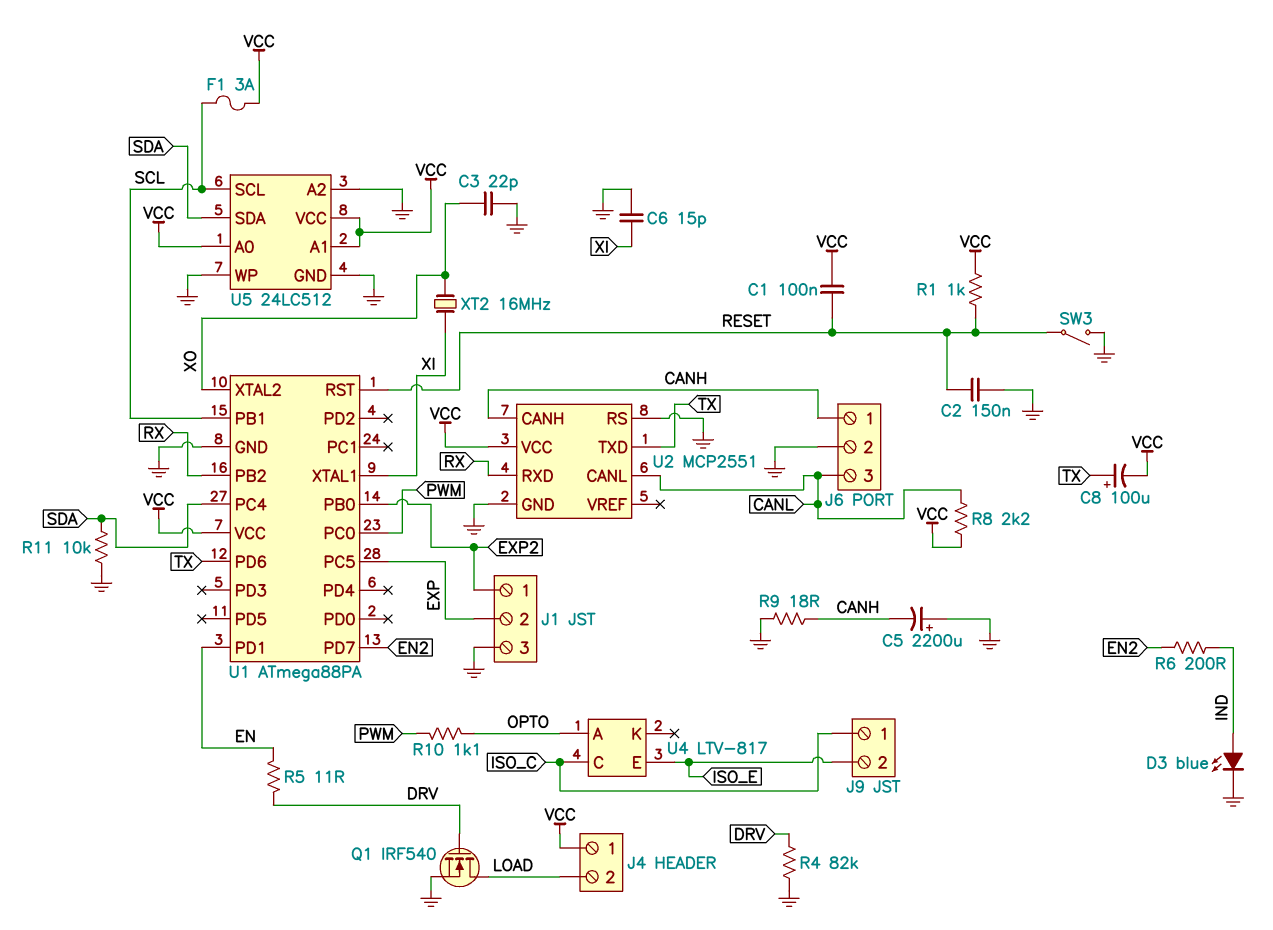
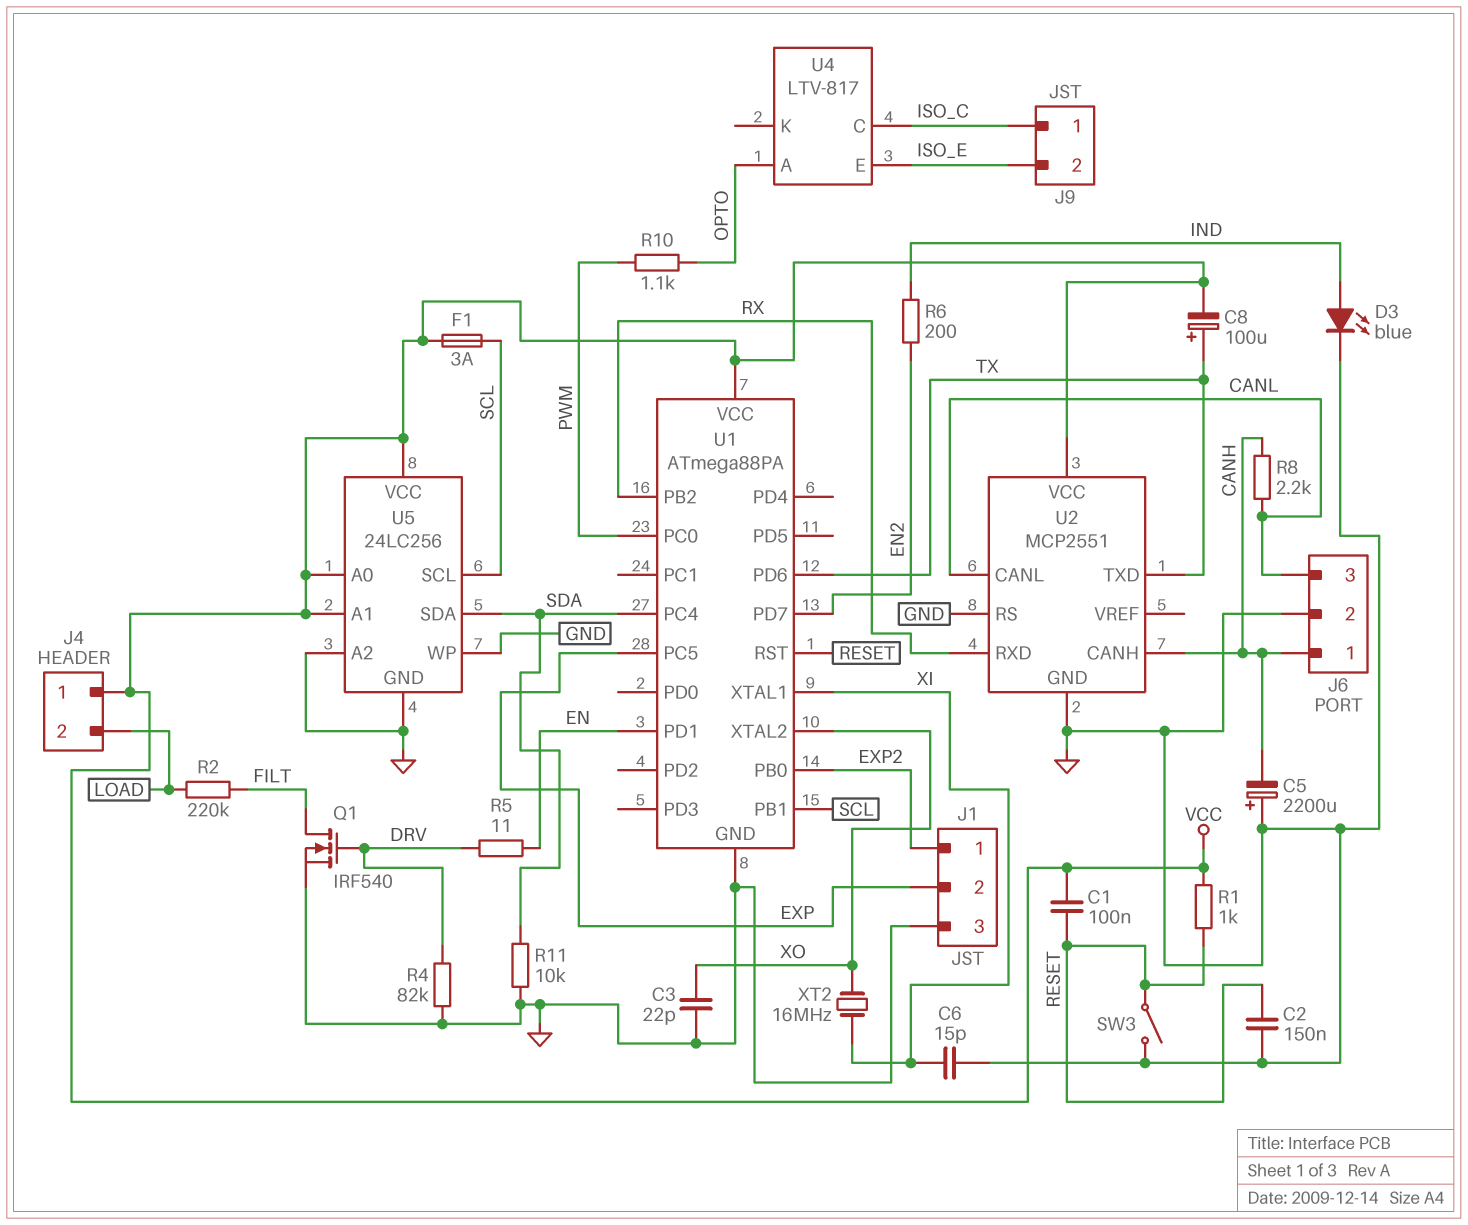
Q1: NMOS IRF540 (G DRV, D LOAD, S GND) -> NMOS IRF540 (G DRV, D FILT, S GND)
R2: none -> 220k (FILT, LOAD)
R8: 2.2k (CANL, VCC) -> 2.2k (CANH, CANL)
R9: 18 (CANH, GND) -> none
U5: 24LC512 -> 24LC256

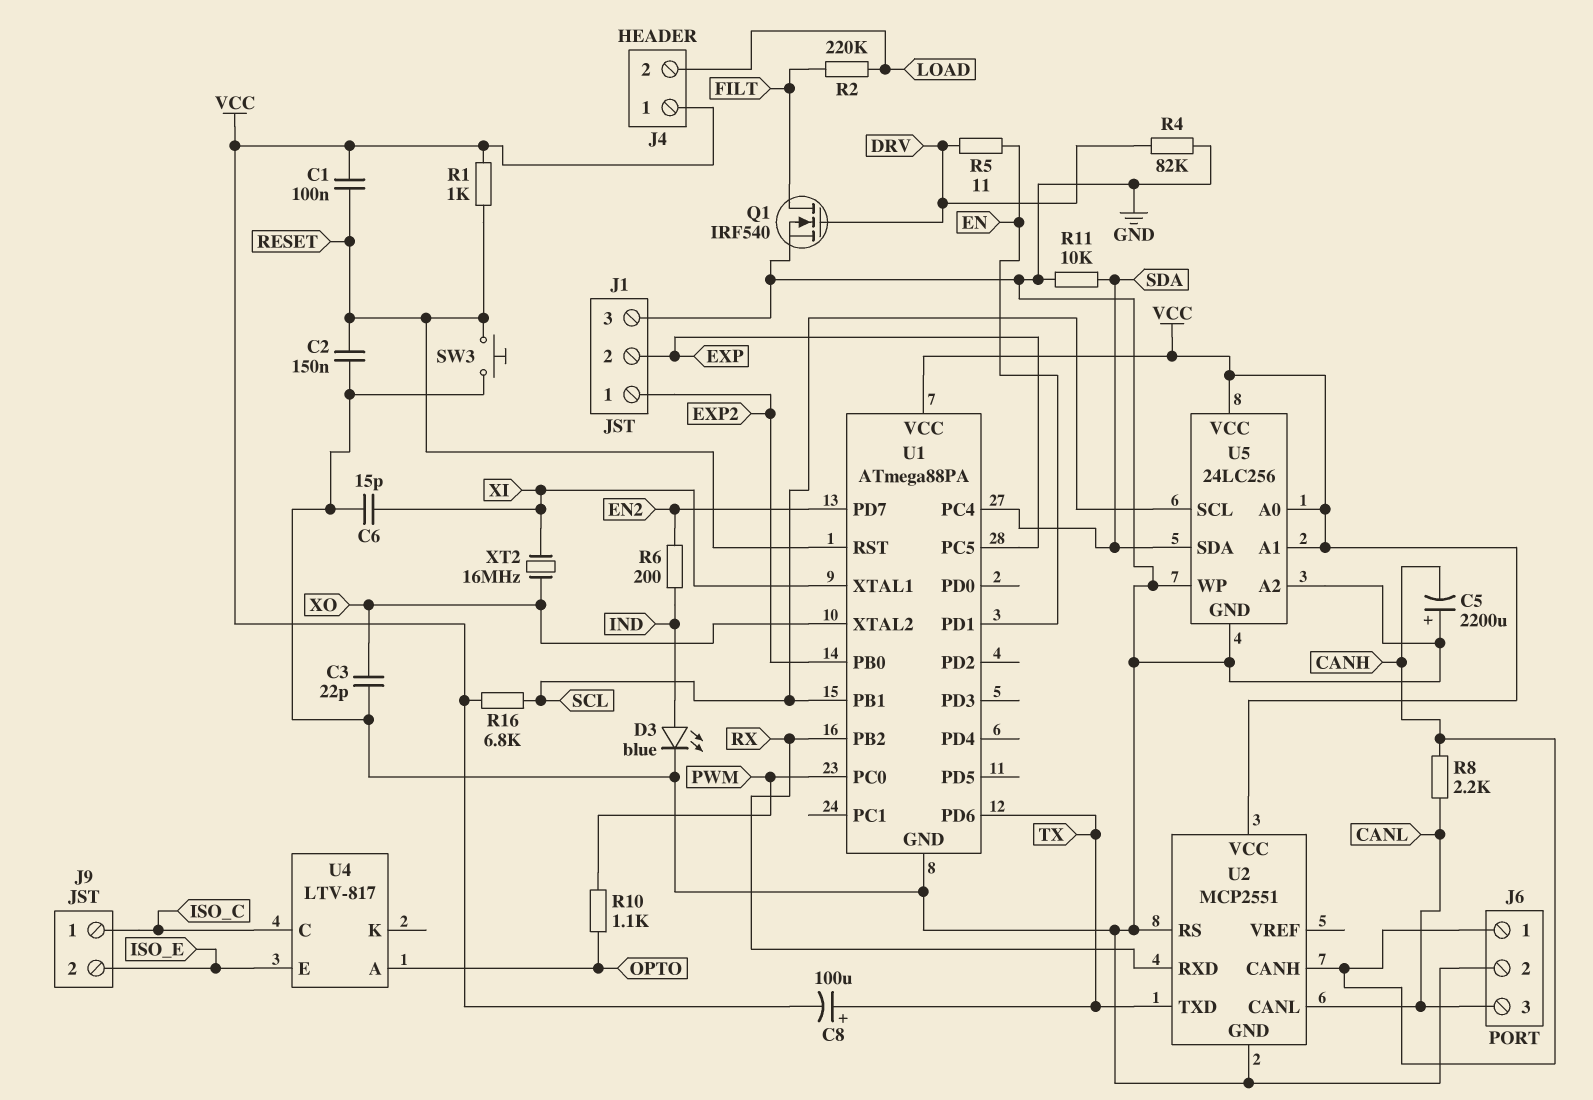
F1: 3A (SCL, VCC) -> none
R16: none -> 6.8k (SCL, VCC)
SW3: switch (GND, RESET) -> button (GND, RESET)

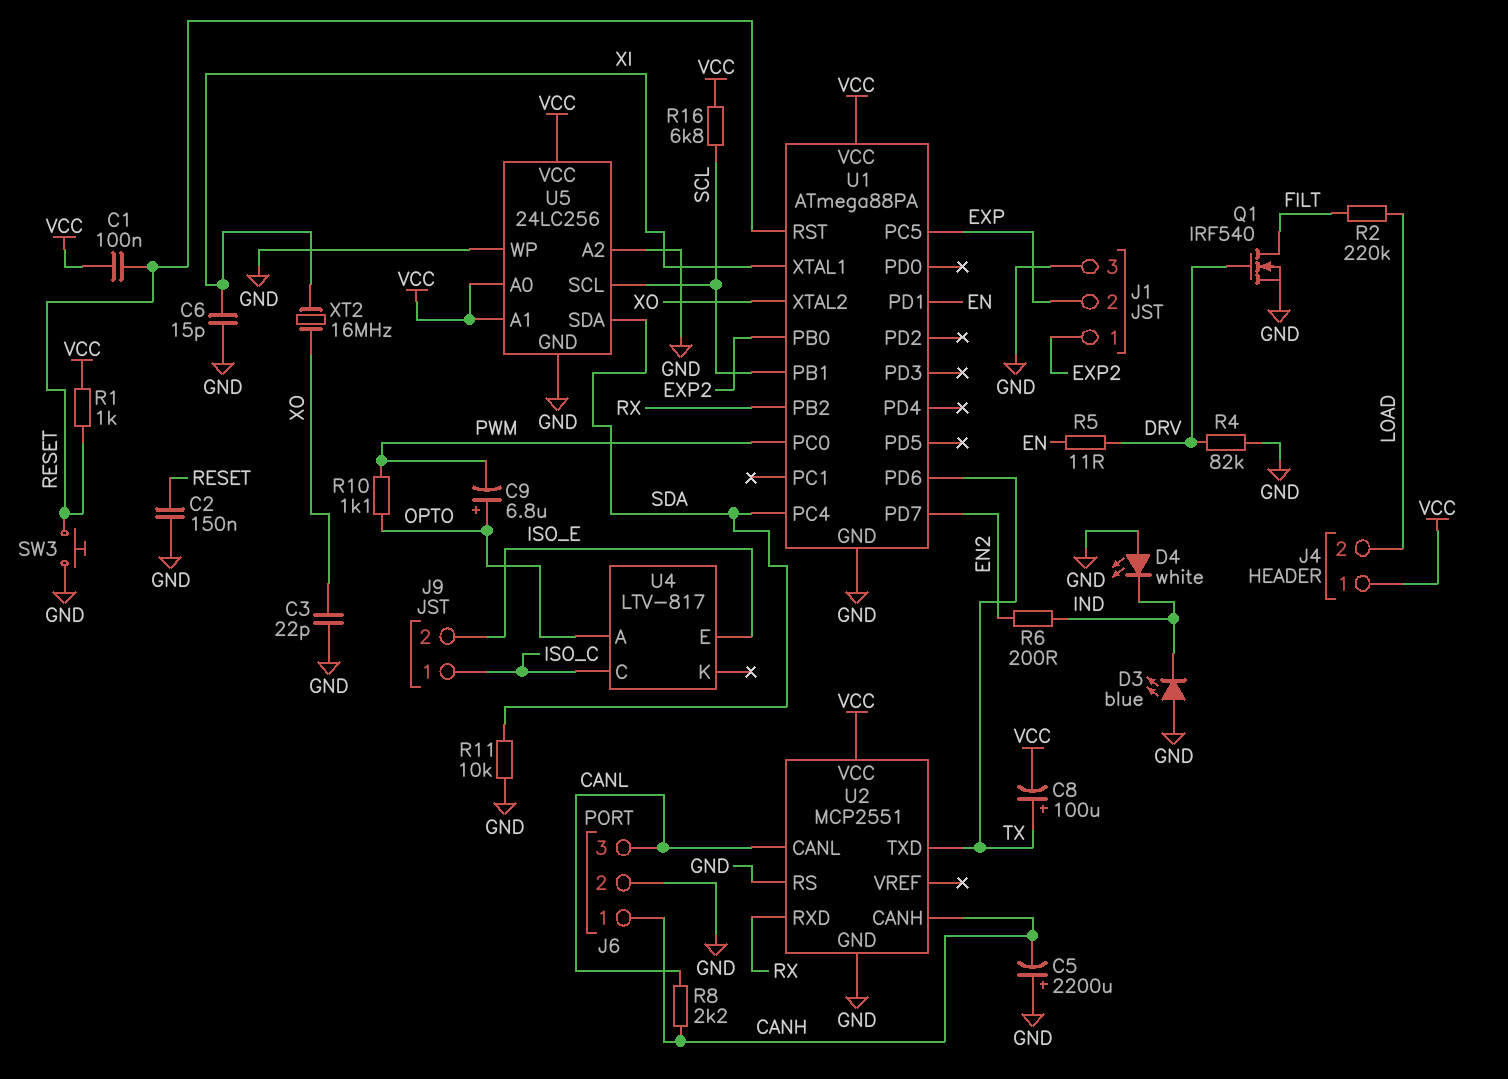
C9: none -> 6.8uF (plus OPTO, minus PWM)
D3: LED blue (A IND, K GND) -> LED blue (A GND, K IND)
D4: none -> LED white (A GND, K IND)

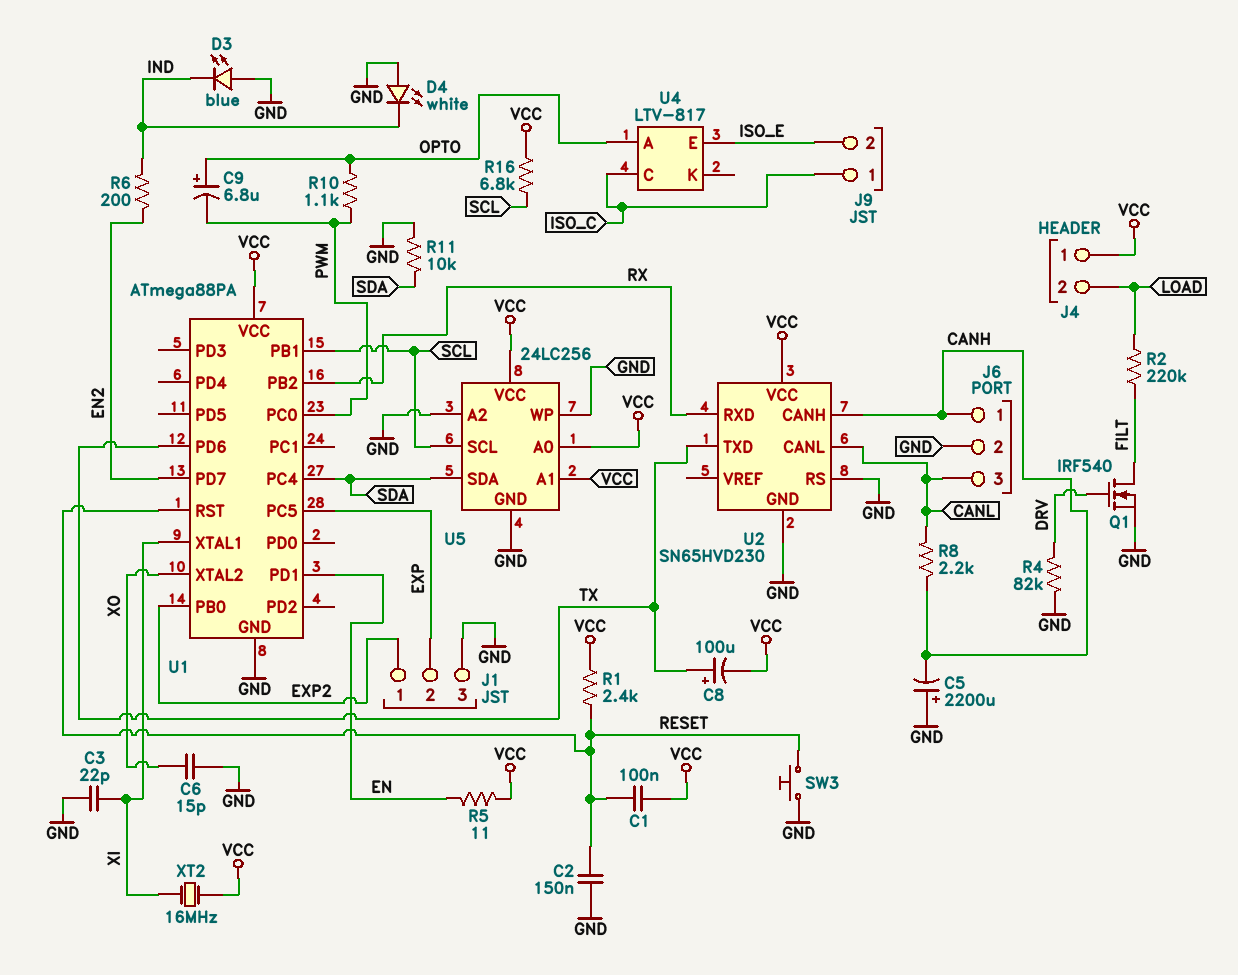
C3: 22pF (GND, XO) -> 22pF (GND, XI)
C6: 15pF (GND, XI) -> 15pF (GND, XO)
R1: 1k (RESET, VCC) -> 2.4k (RESET, VCC)
R5: 11 (DRV, EN) -> 11 (EN, VCC)
U2: MCP2551 -> SN65HVD230
XT2: 16MHz (XI, XO) -> 16MHz (VCC, XI)

